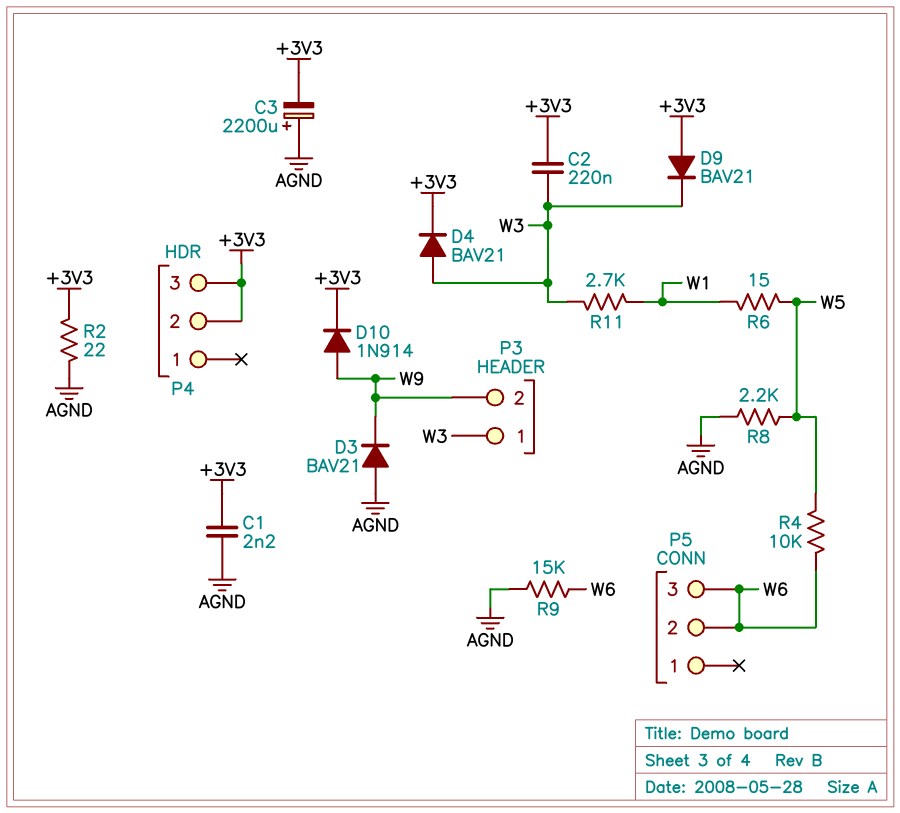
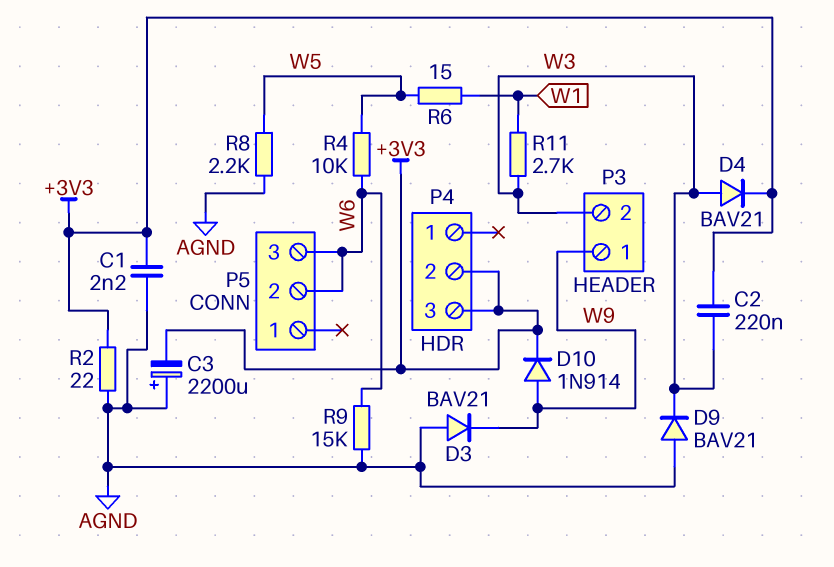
D9: diode BAV21 (A +3V3, K W3) -> diode BAV21 (A AGND, K W3)
P3 pin 1: W3 -> W9
P3 pin 2: W9 -> W3

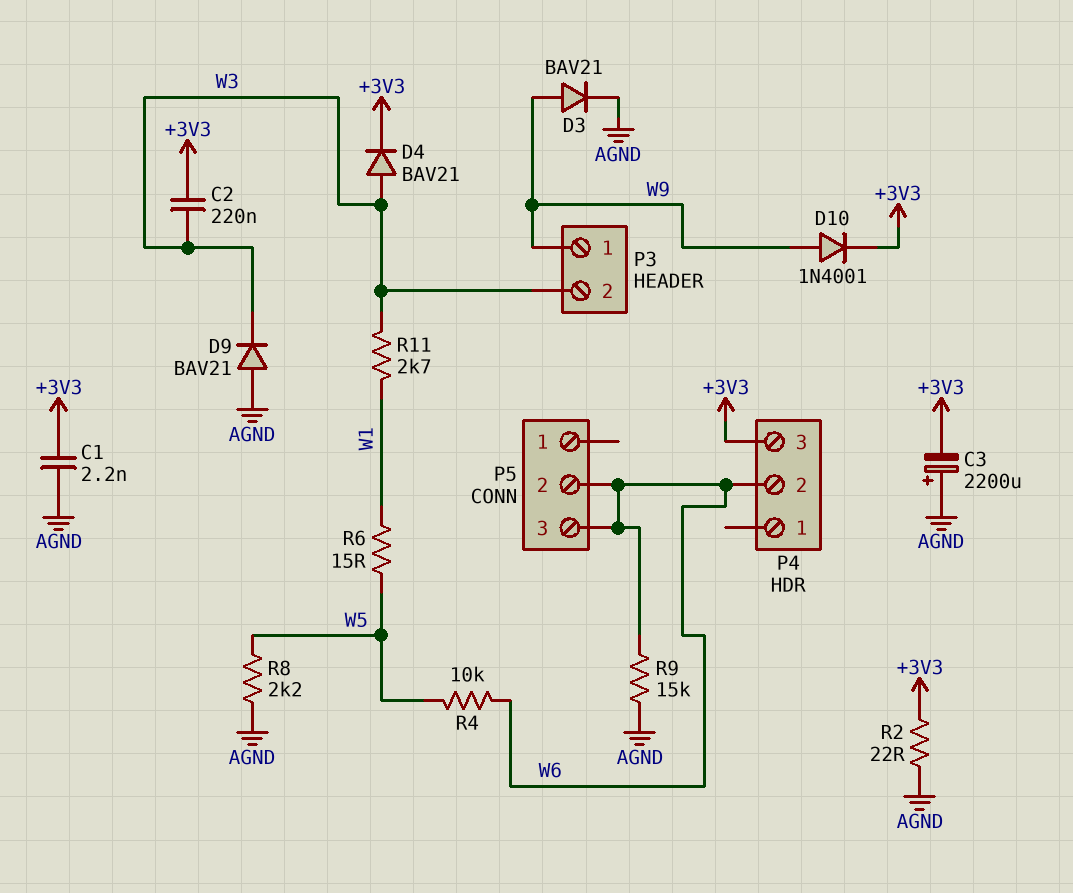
D3: diode BAV21 (A AGND, K W9) -> diode BAV21 (A W9, K AGND)
D10: diode 1N914 (A W9, K +3V3) -> diode 1N4001 (A W9, K +3V3)
P4 pin 2: +3V3 -> W6

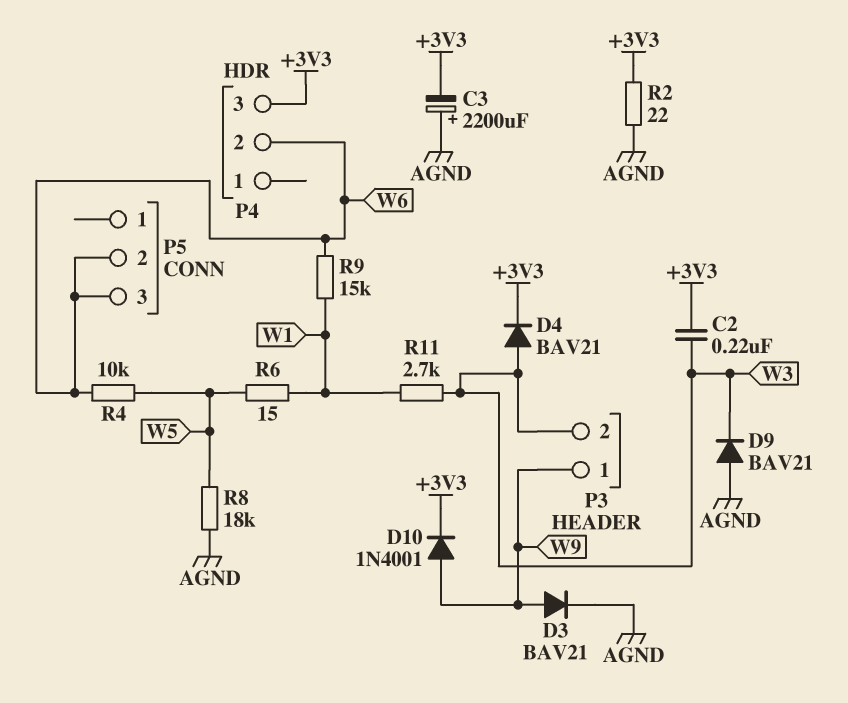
C1: 2.2nF (+3V3, AGND) -> none
R8: 2.2k (AGND, W5) -> 18k (AGND, W5)
R9: 15k (AGND, W6) -> 15k (W1, W6)

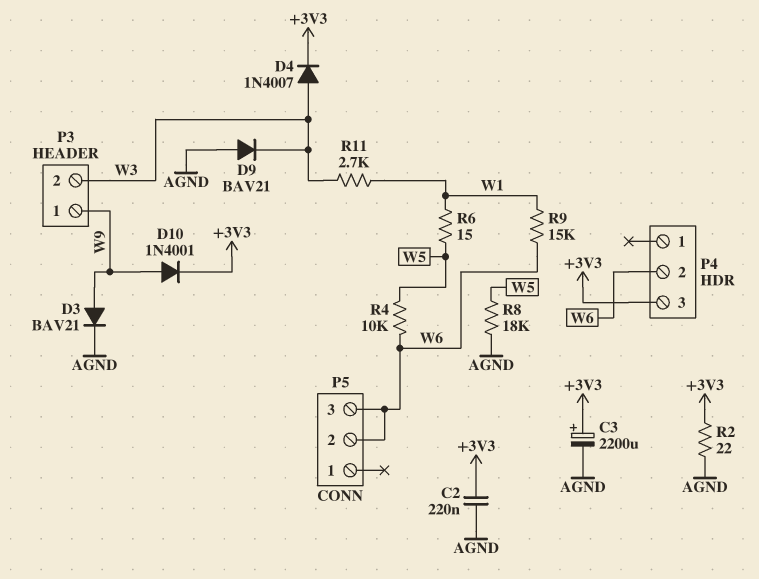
C2: 220nF (+3V3, W3) -> 220nF (+3V3, AGND)
C3: 2200uF (plus AGND, minus +3V3) -> 2200uF (plus +3V3, minus AGND)
D4: diode BAV21 (A W3, K +3V3) -> diode 1N4007 (A W3, K +3V3)

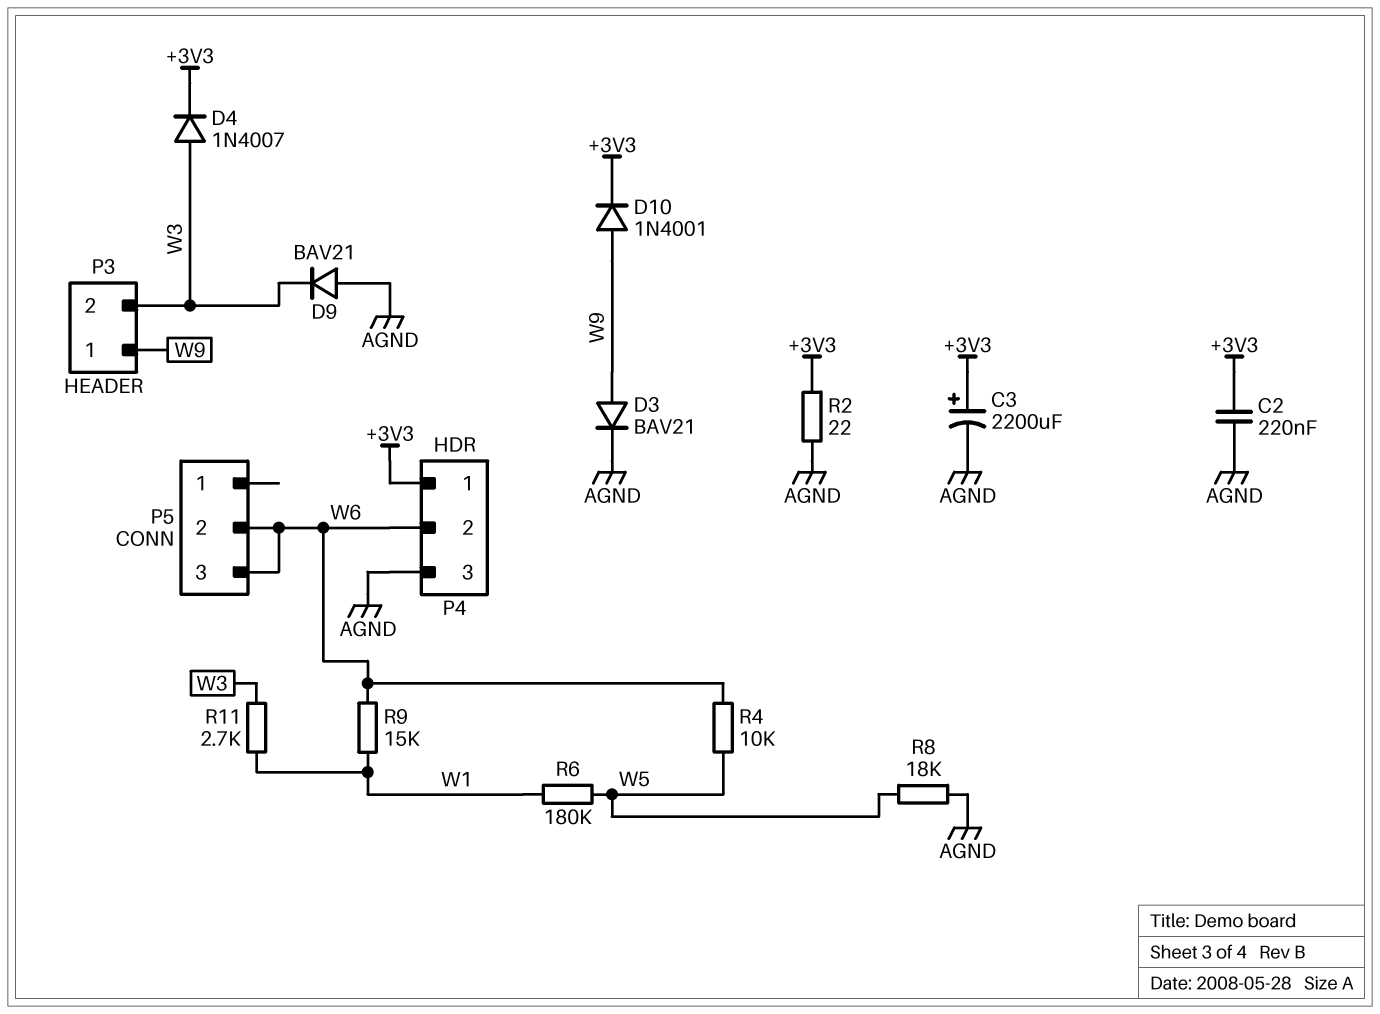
P4 pin 1: none -> +3V3
P4 pin 3: +3V3 -> AGND
R6: 15 (W1, W5) -> 180k (W1, W5)

